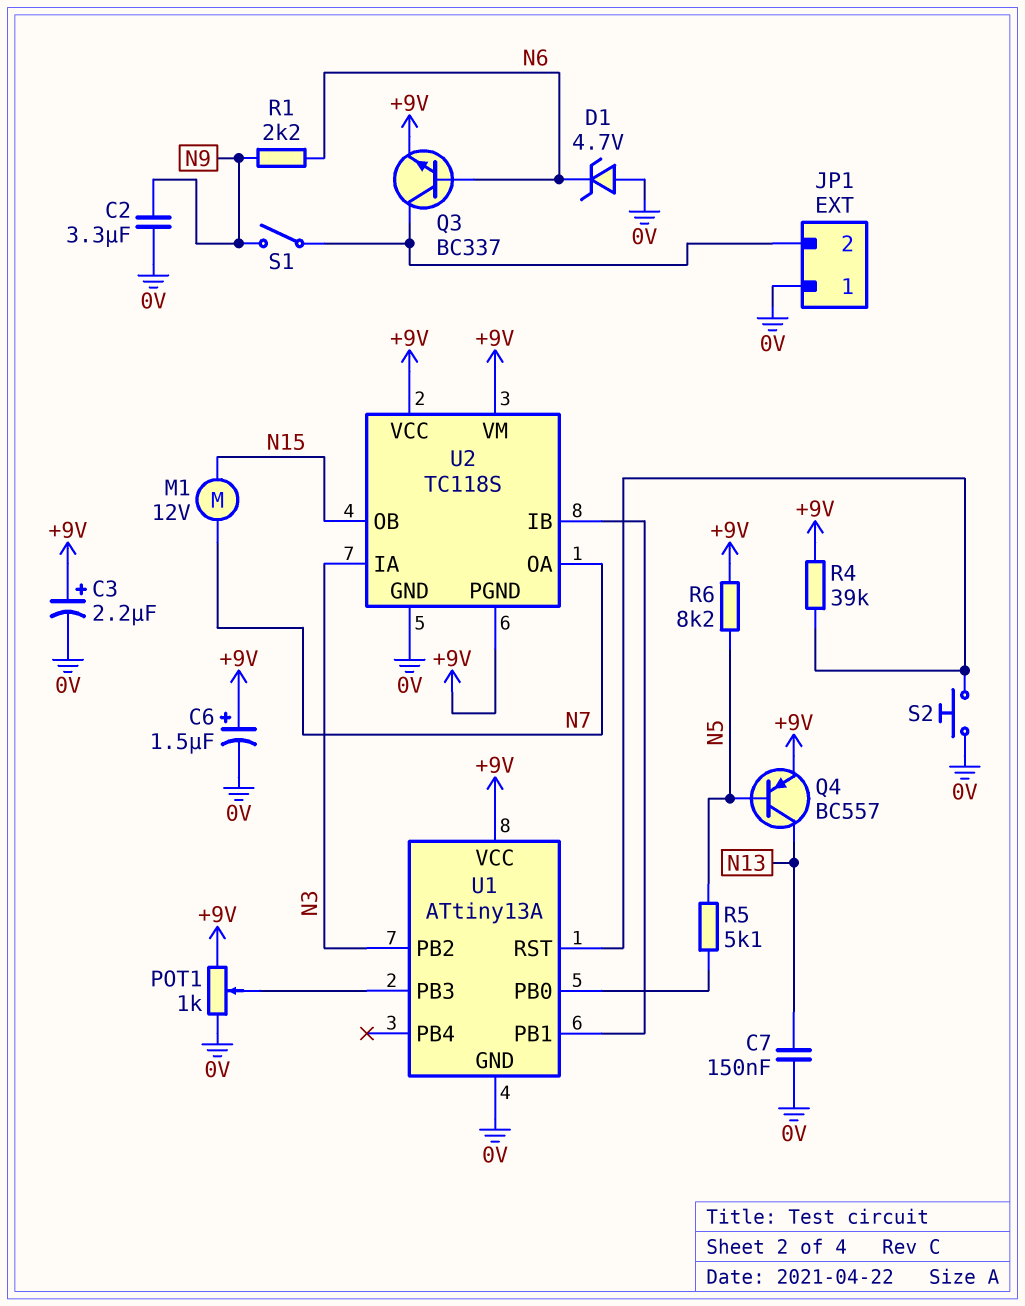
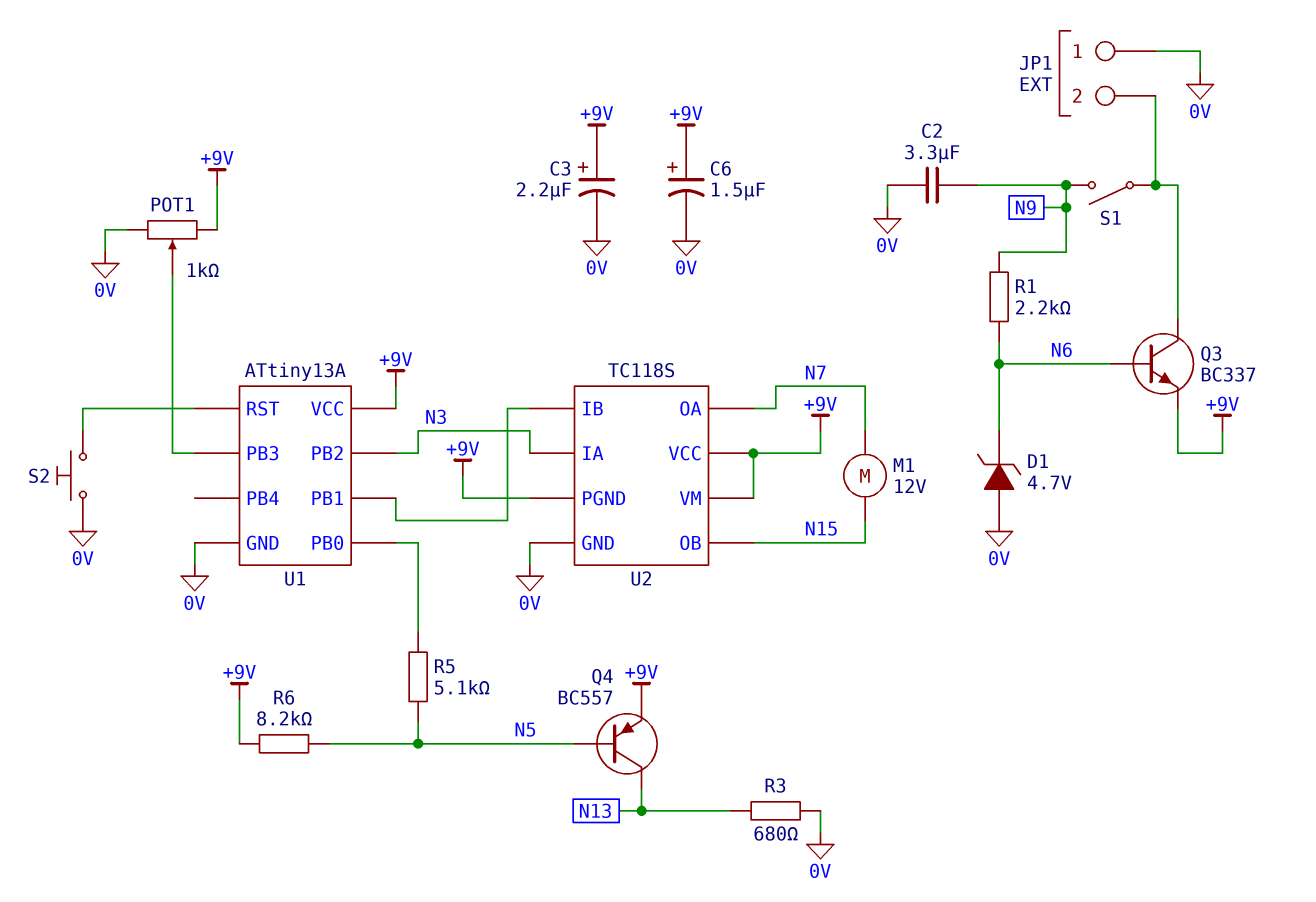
C7: 150nF (0V, N13) -> none
R3: none -> 680 (0V, N13)
R4: 39k (+9V, U1/RST) -> none

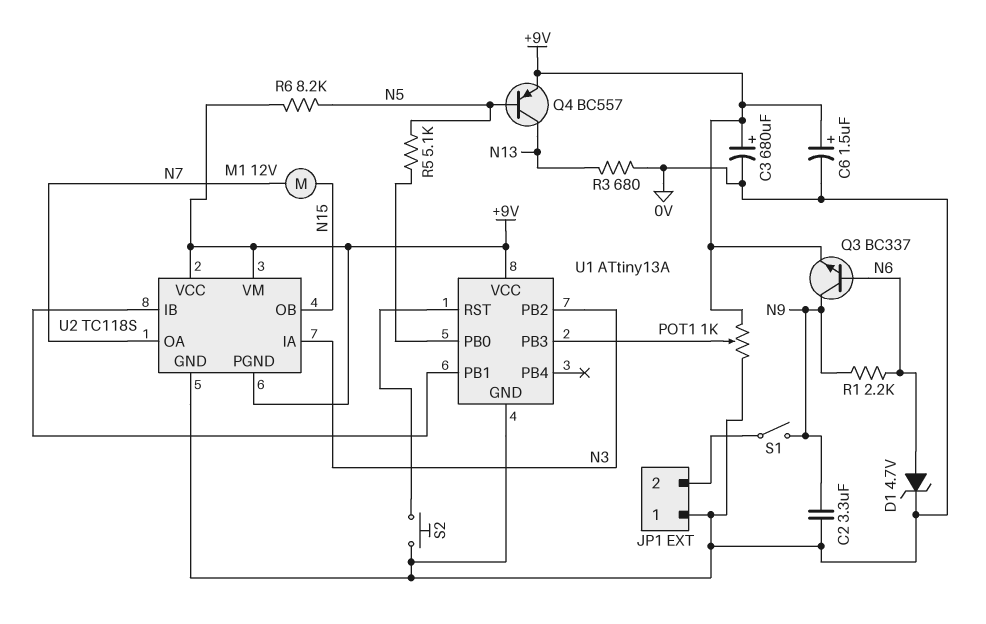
C3: 2.2uF (plus +9V, minus 0V) -> 680uF (plus +9V, minus 0V)
D1: zener 4.7V (A 0V, K N6) -> zener 4.7V (A N6, K 0V)
Q3: NPN BC337 (B N6, C JP1/2, E +9V) -> NPN BC337 (B N6, C N9, E +9V)

